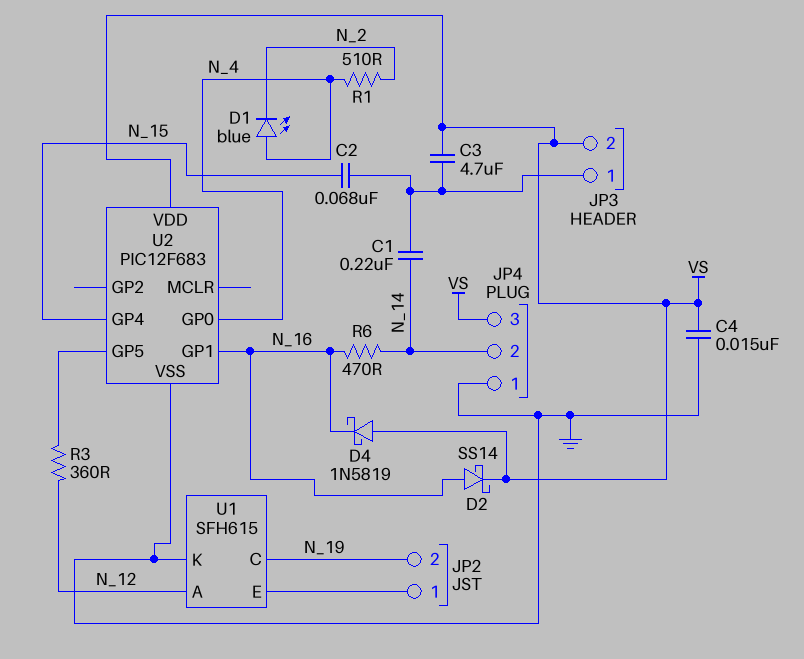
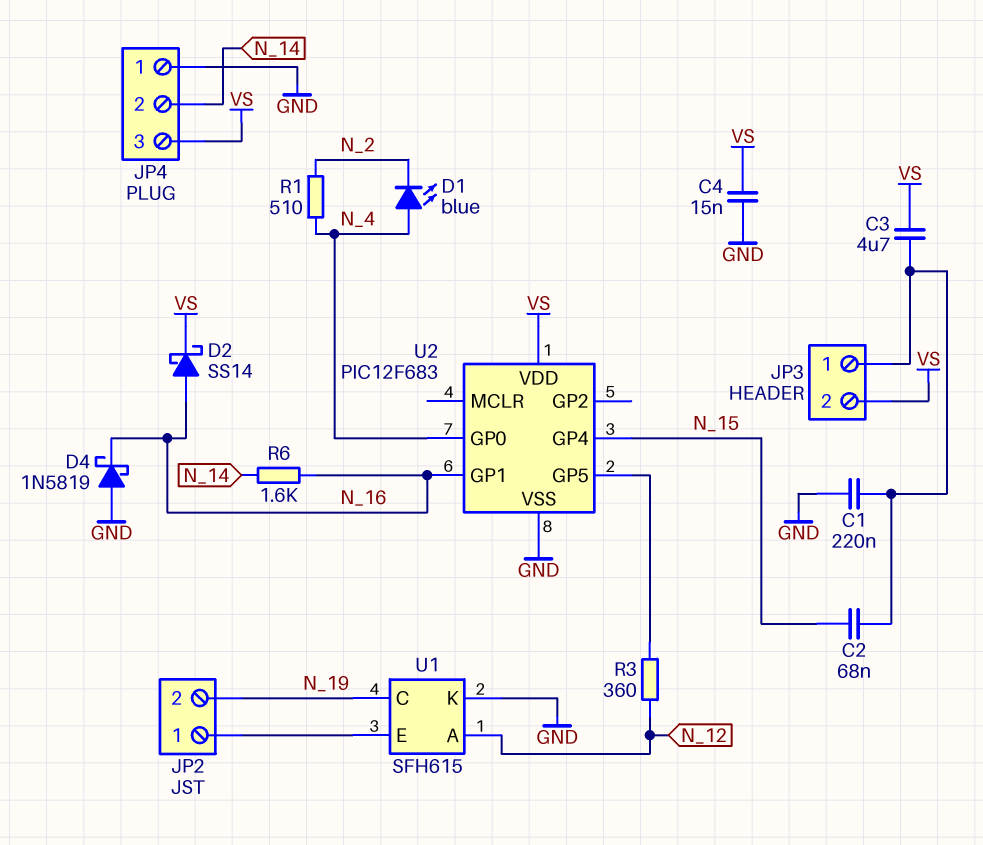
C1: 220nF (JP3/1, N_14) -> 220nF (GND, JP3/1)
D4: schottky 1N5819 (A VS, K N_16) -> schottky 1N5819 (A GND, K N_16)
R6: 470 (N_14, N_16) -> 1.6k (N_14, N_16)

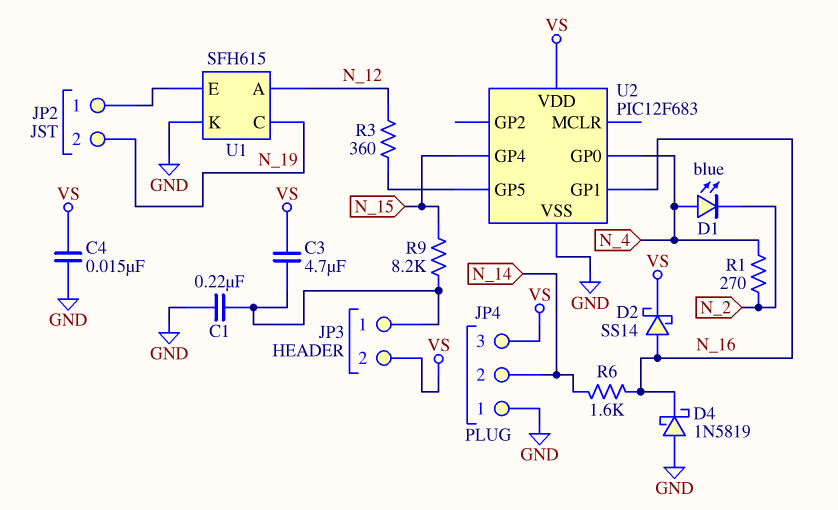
C2: 68nF (JP3/1, N_15) -> none
R1: 510 (N_2, N_4) -> 270 (N_2, N_4)
R9: none -> 8.2k (JP3/1, N_15)

